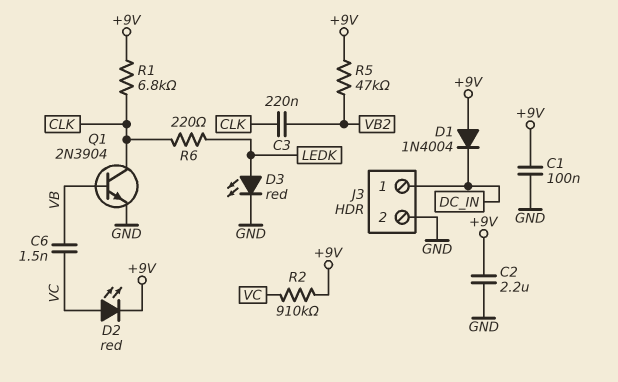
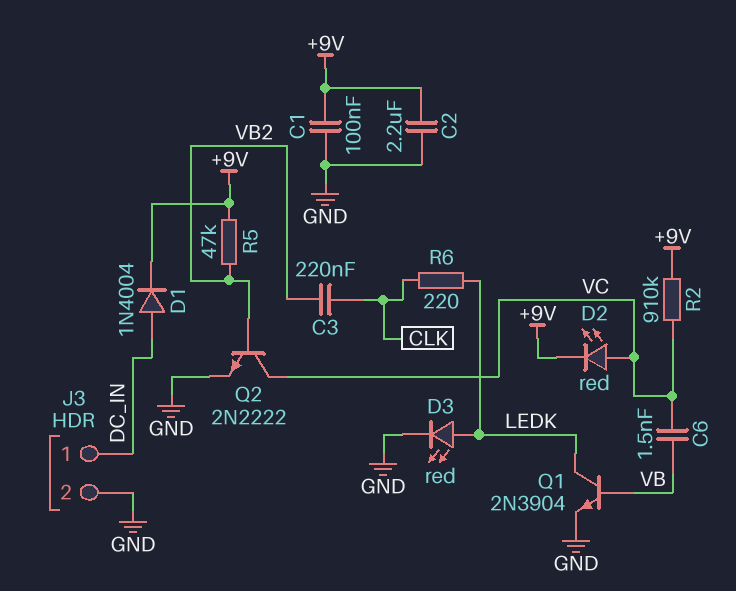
D1: diode 1N4004 (A +9V, K DC_IN) -> diode 1N4004 (A DC_IN, K +9V)
Q1: NPN 2N3904 (B VB, C CLK, E GND) -> NPN 2N3904 (B VB, C LEDK, E GND)
Q2: none -> NPN 2N2222 (B VB2, C VC, E GND)
R1: 6.8k (+9V, CLK) -> none

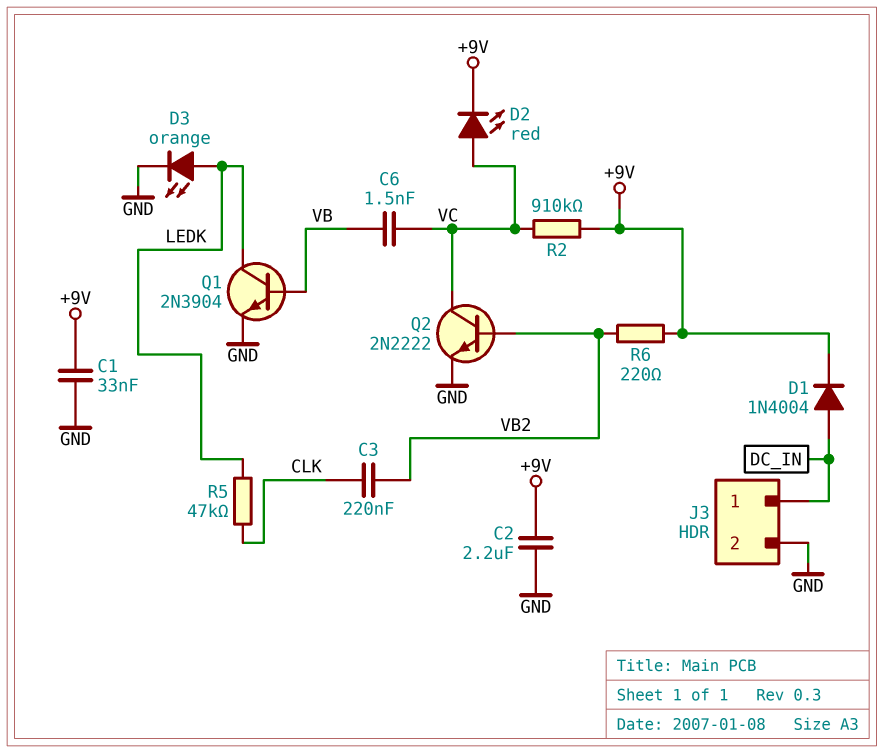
C1: 100nF (+9V, GND) -> 33nF (+9V, GND)
D3: LED red (A LEDK, K GND) -> LED orange (A LEDK, K GND)
R5: 47k (+9V, VB2) -> 47k (CLK, LEDK)
R6: 220 (CLK, LEDK) -> 220 (+9V, VB2)

